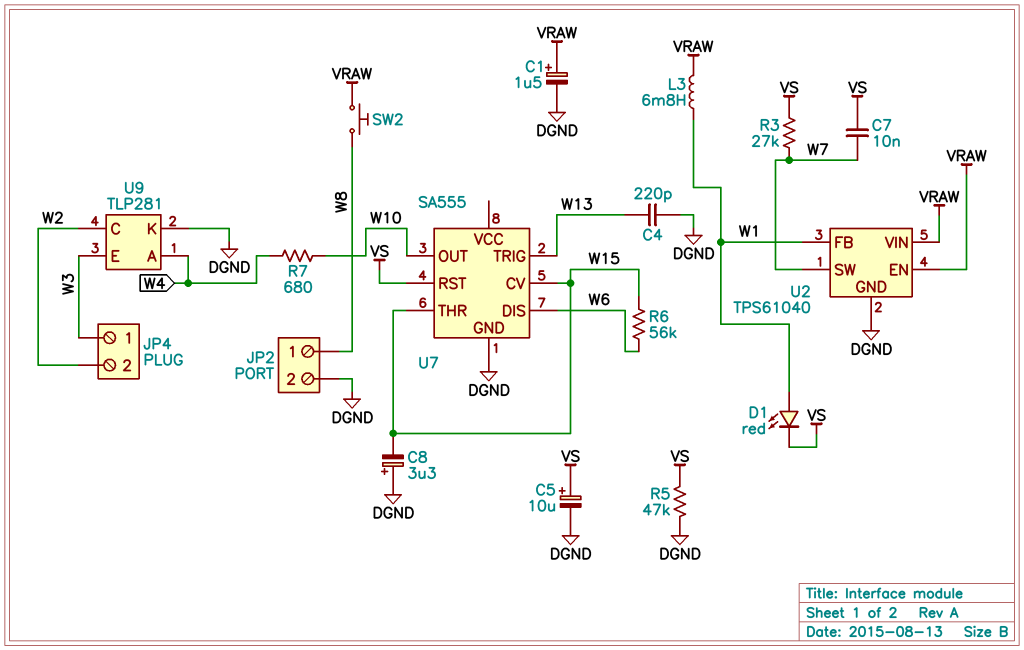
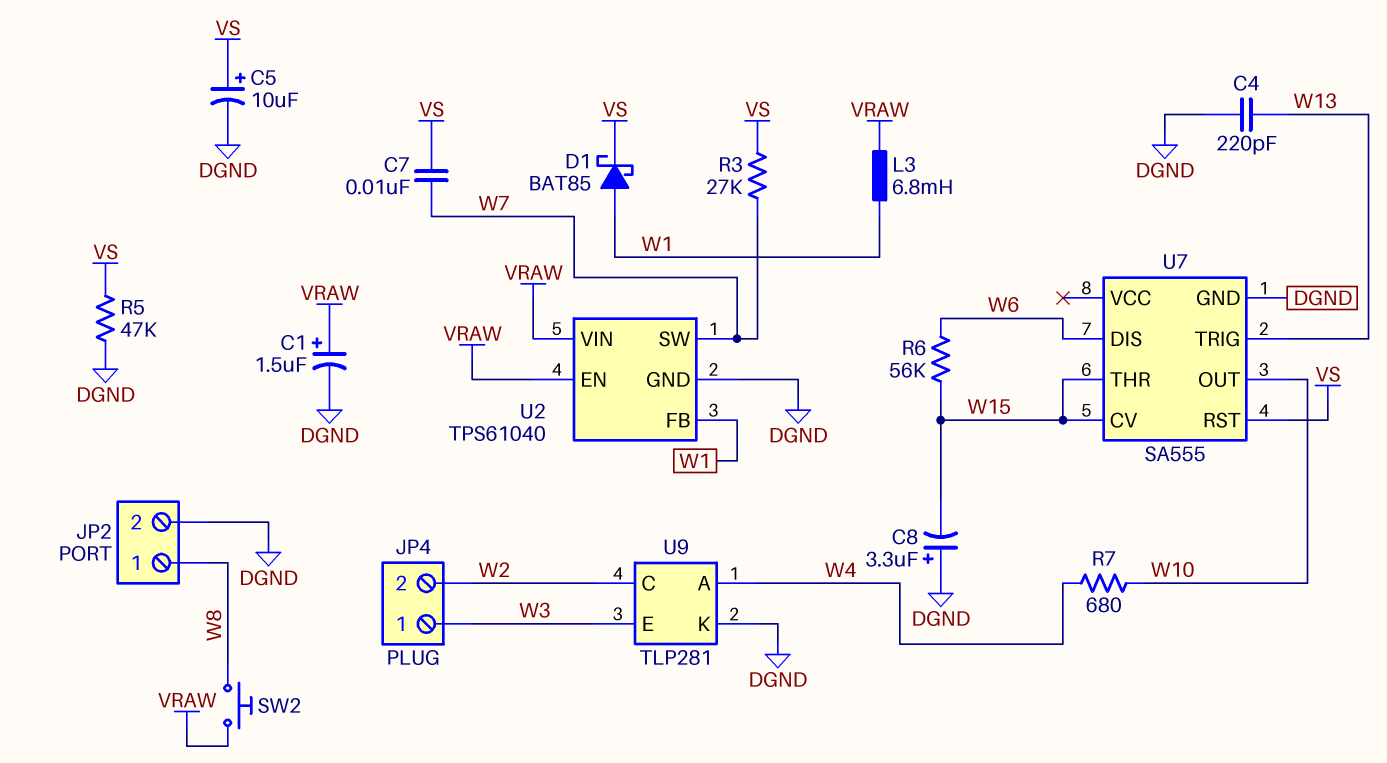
D1: LED red (A W1, K VS) -> schottky BAT85 (A W1, K VS)

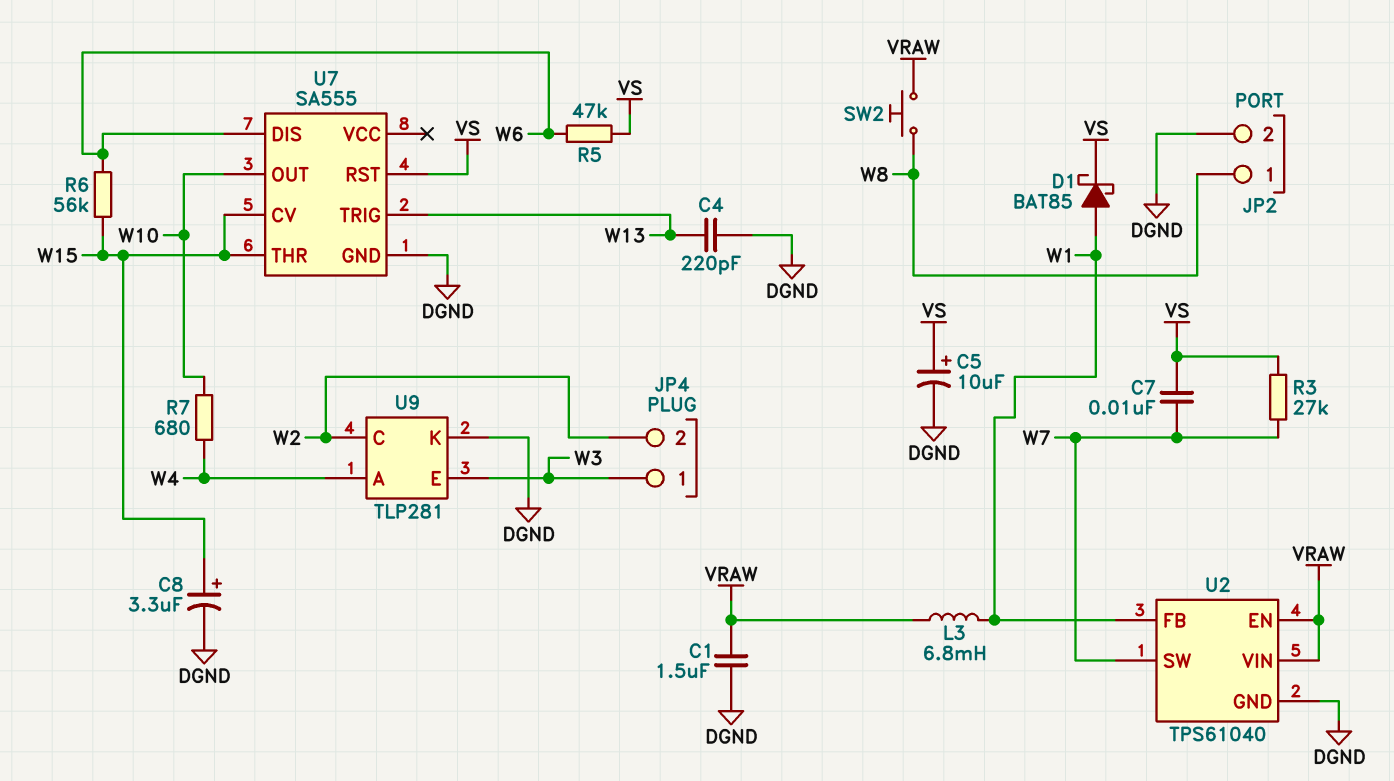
C1: 1.5uF (plus VRAW, minus DGND) -> 1.5uF (DGND, VRAW)
C8: 3.3uF (plus DGND, minus W15) -> 3.3uF (plus W15, minus DGND)
R5: 47k (DGND, VS) -> 47k (VS, W6)

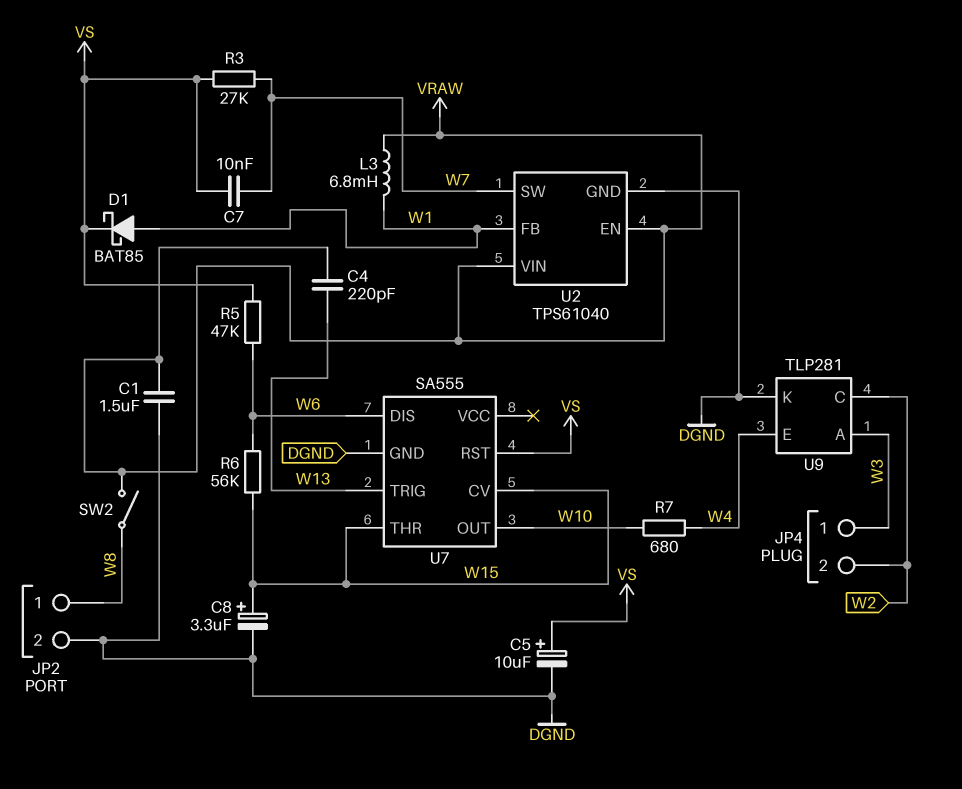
C4: 220pF (DGND, W13) -> 220pF (VRAW, W13)
SW2: button (VRAW, W8) -> switch (VRAW, W8)
U9 pin A: W4 -> W3
U9 pin E: W3 -> W4

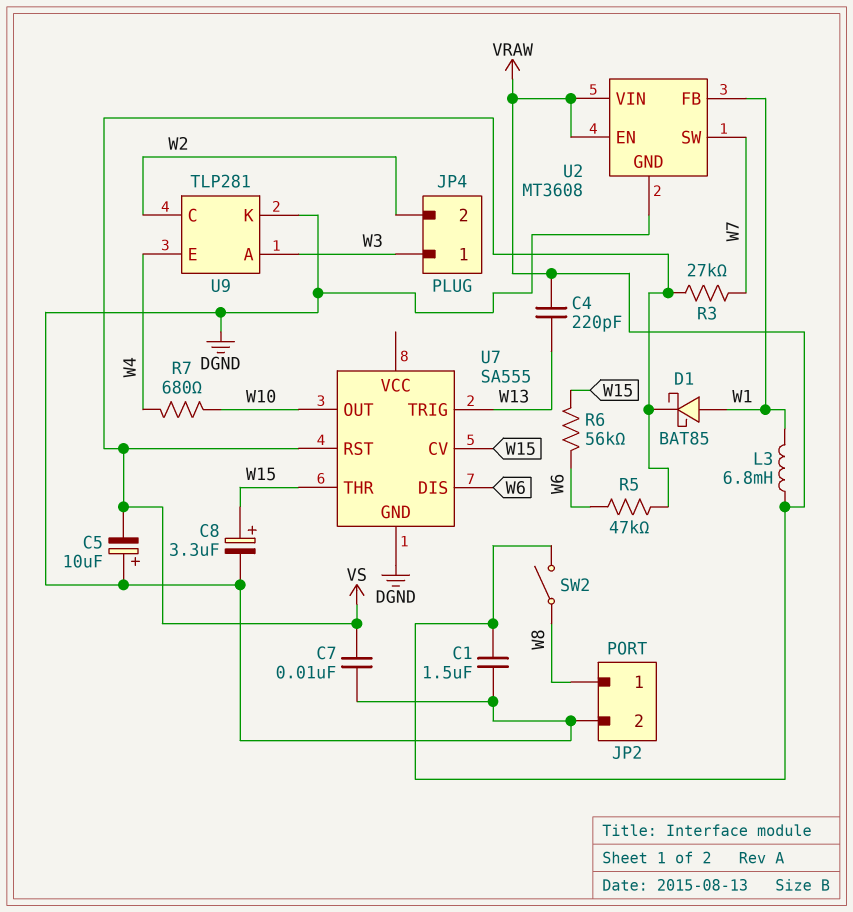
C5: 10uF (plus VS, minus DGND) -> 10uF (plus DGND, minus VS)
C7: 10nF (VS, W7) -> 10nF (DGND, VS)
U2: TPS61040 -> MT3608

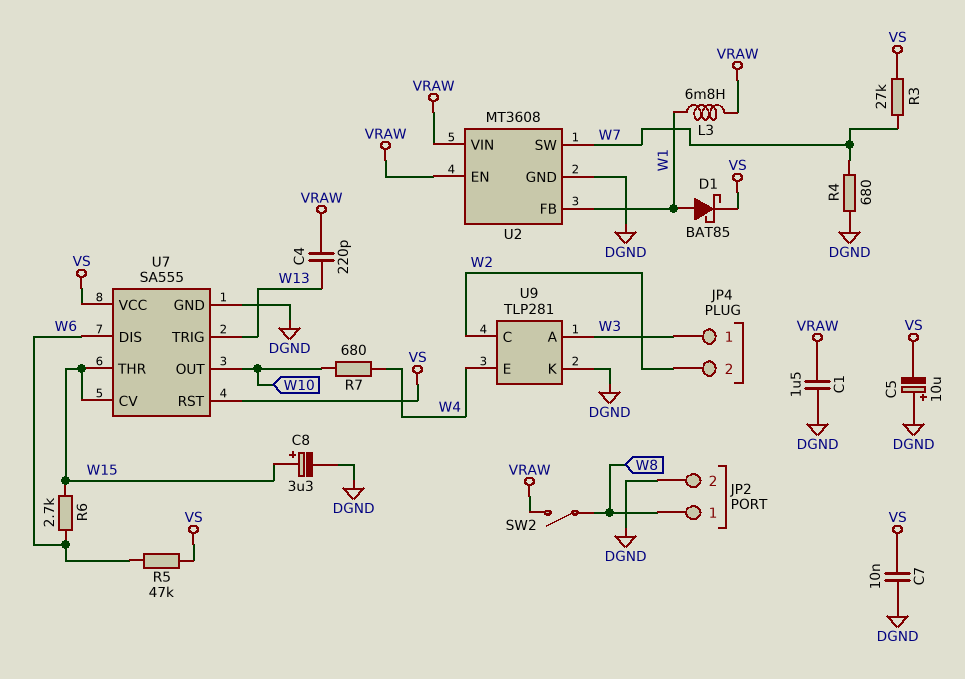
R4: none -> 680 (DGND, W7)
R6: 56k (W6, W15) -> 2.7k (W6, W15)
U7 pin VCC: none -> VS

